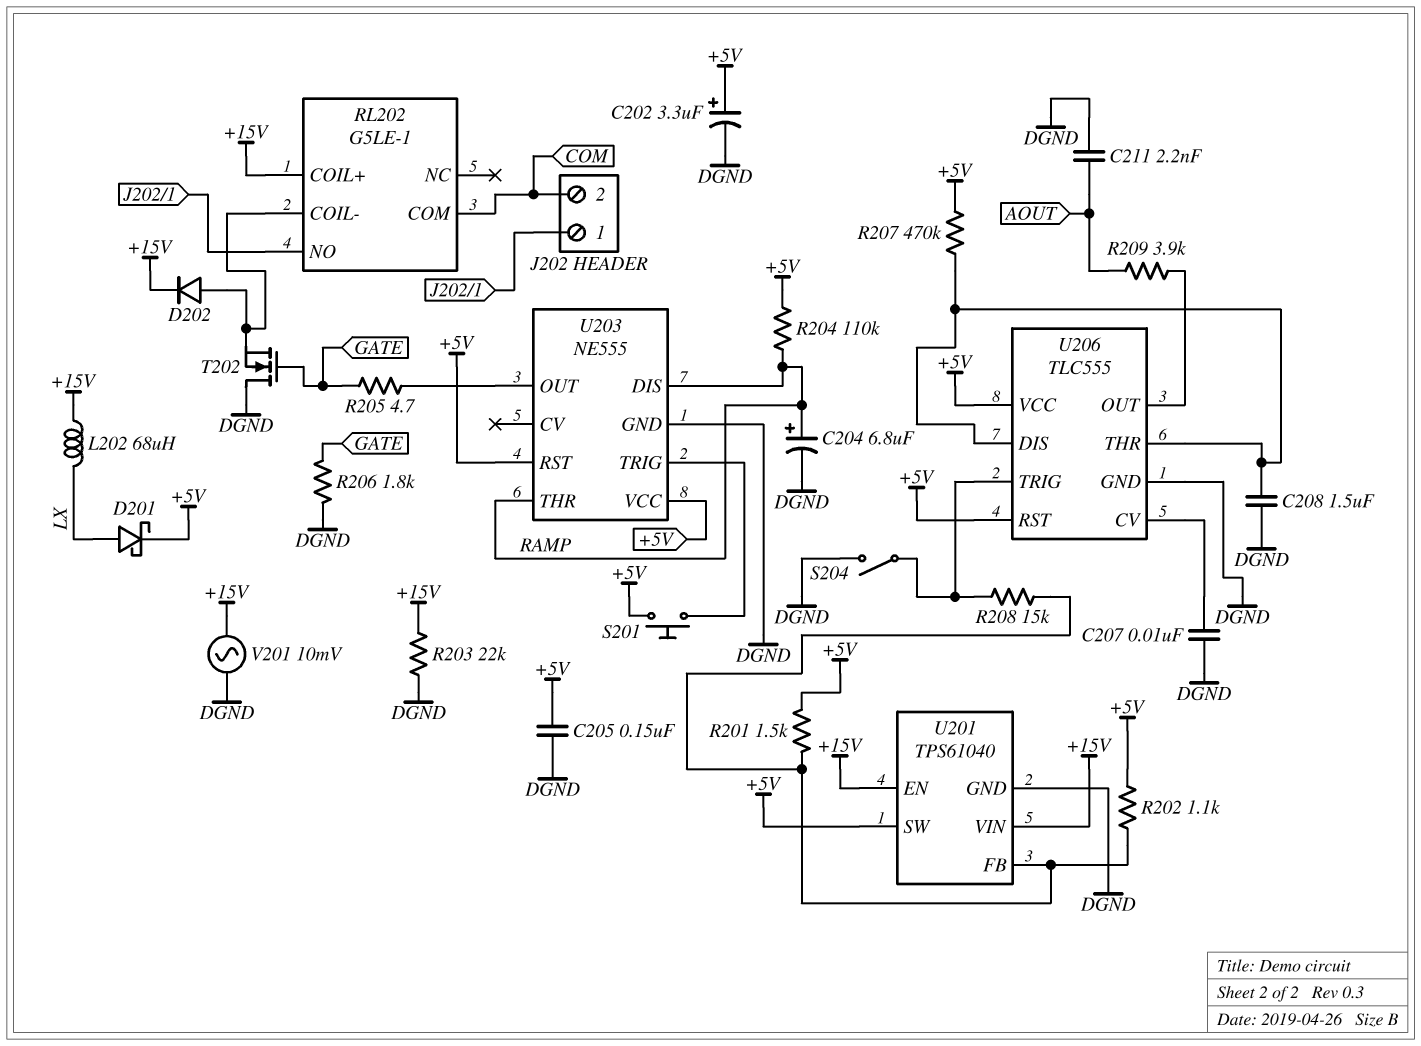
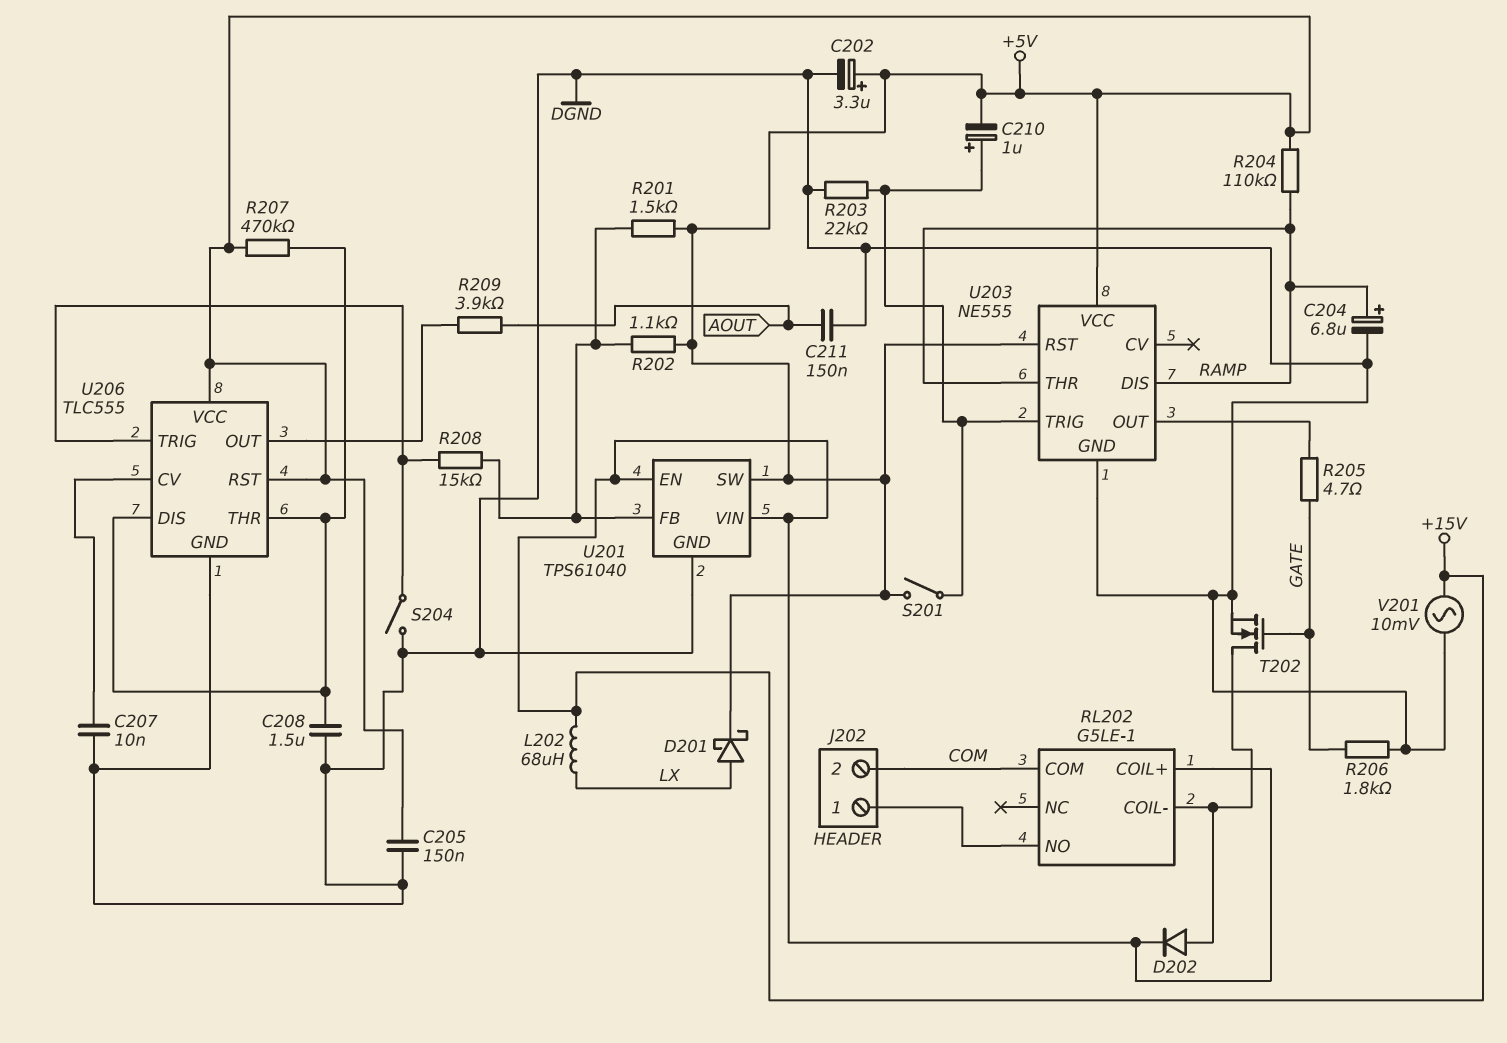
C210: none -> 1uF (plus U203/TRIG, minus +5V)
C211: 2.2nF (AOUT, DGND) -> 150nF (AOUT, DGND)
R203: 22k (+15V, DGND) -> 22k (DGND, U203/TRIG)
S201: button (+5V, U203/TRIG) -> switch (+5V, U203/TRIG)
T202: NMOS (G GATE, D DGND, S RL202/COIL-) -> NMOS (G GATE, D RL202/COIL-, S DGND)

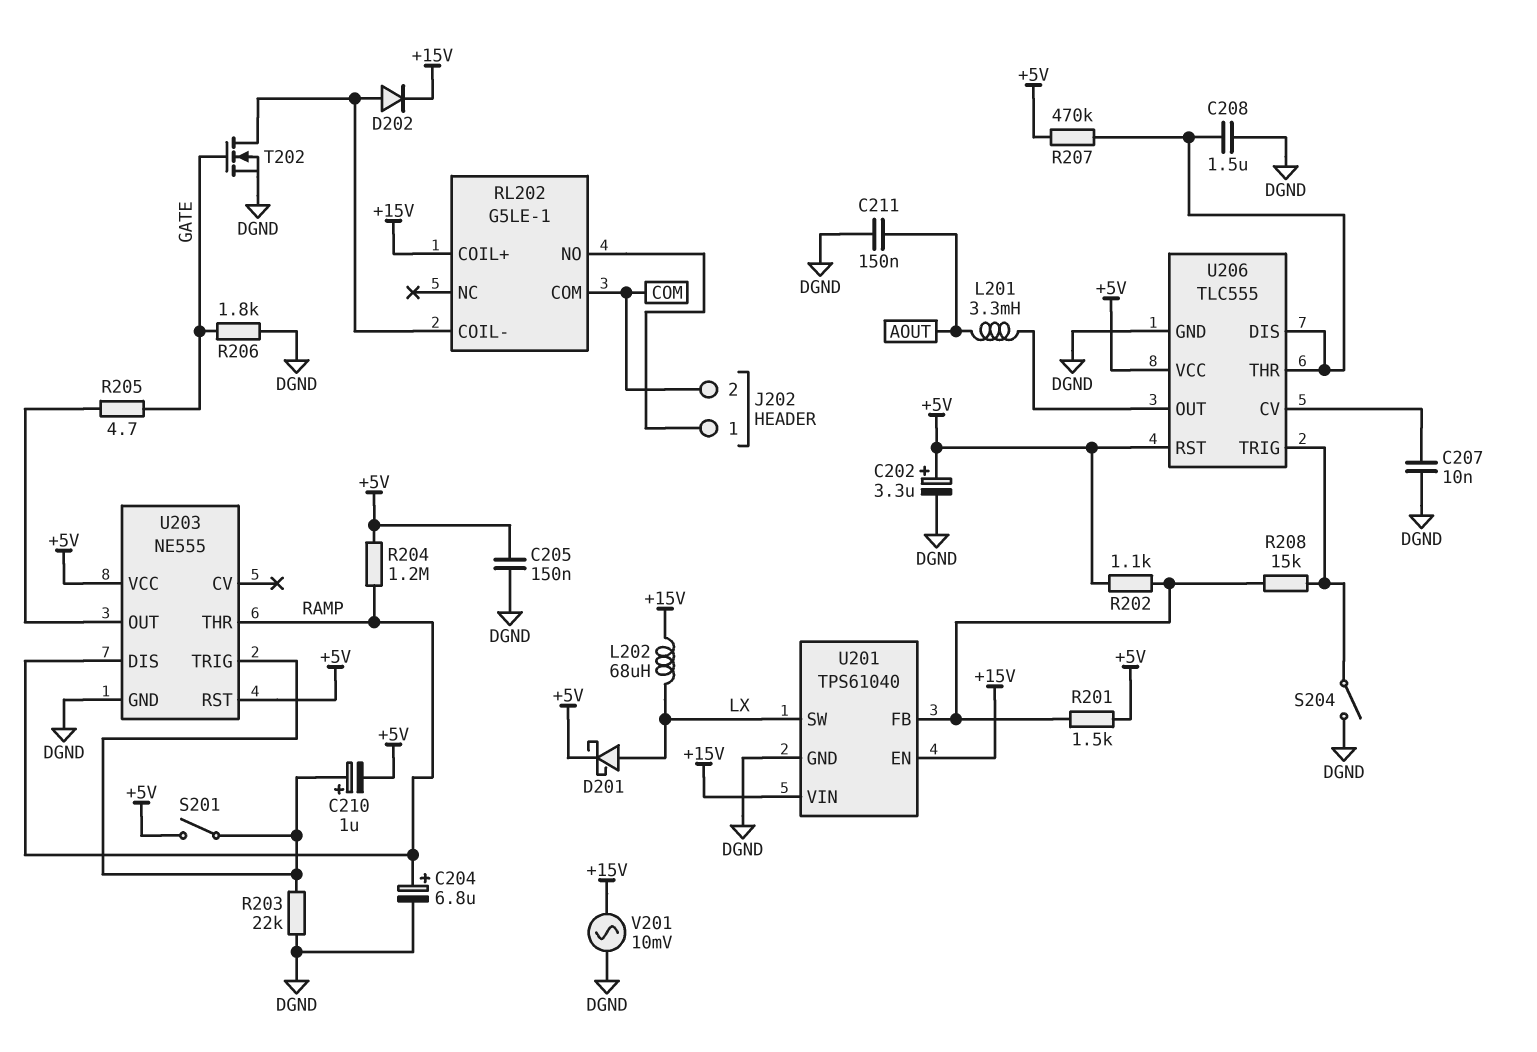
L201: none -> 3.3mH (AOUT, U206/OUT)
R204: 110k (+5V, RAMP) -> 1.2M (+5V, RAMP)
R209: 3.9k (AOUT, U206/OUT) -> none
U201 pin SW: +5V -> LX

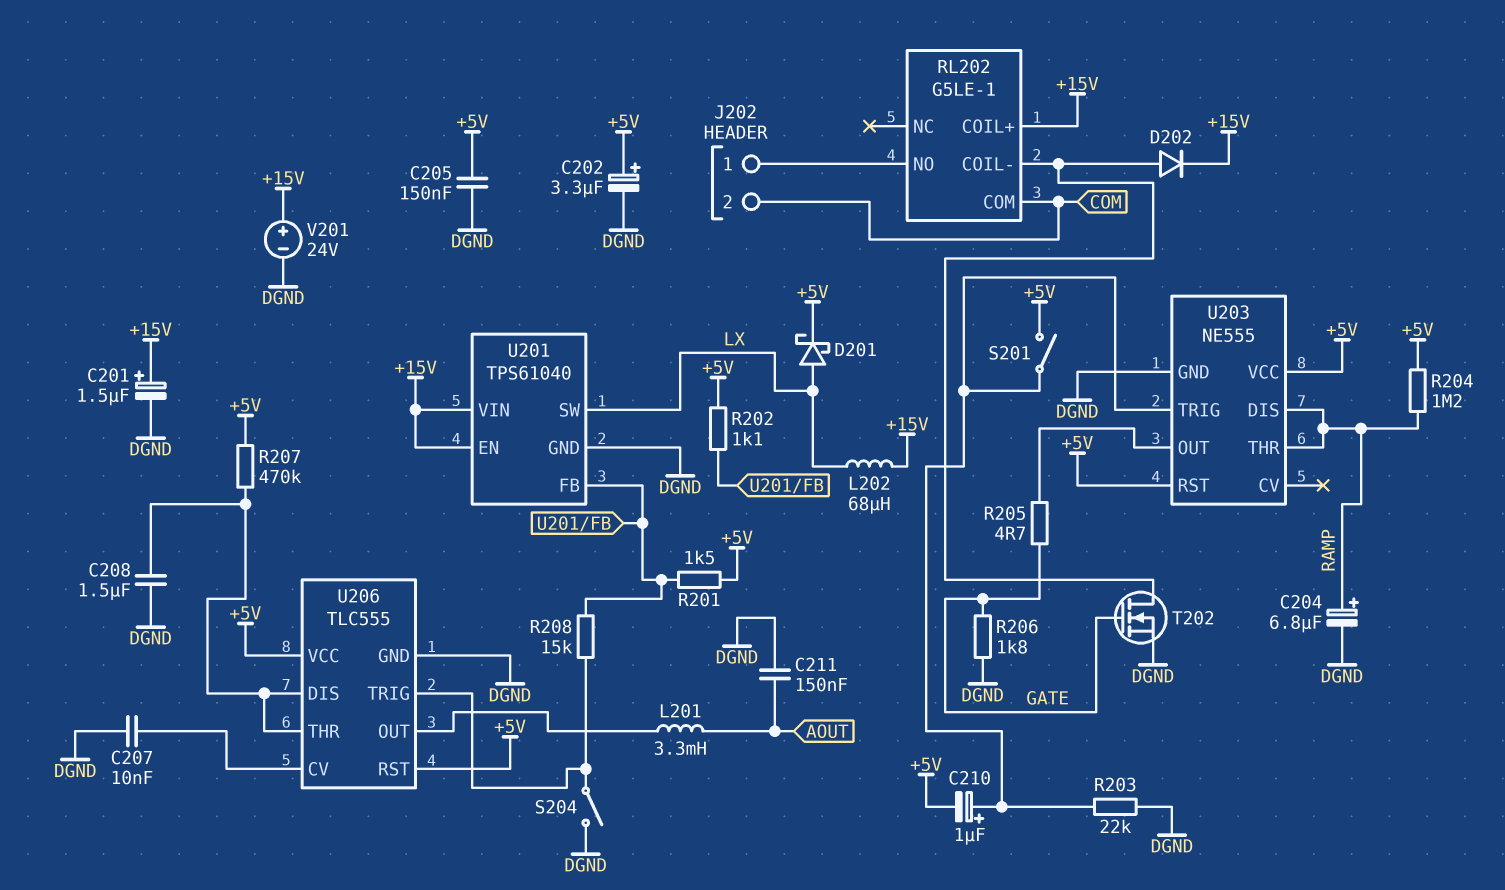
C201: none -> 1.5uF (plus +15V, minus DGND)
V201: AC 10mV (+15V, DGND) -> 24V (plus +15V, minus DGND)

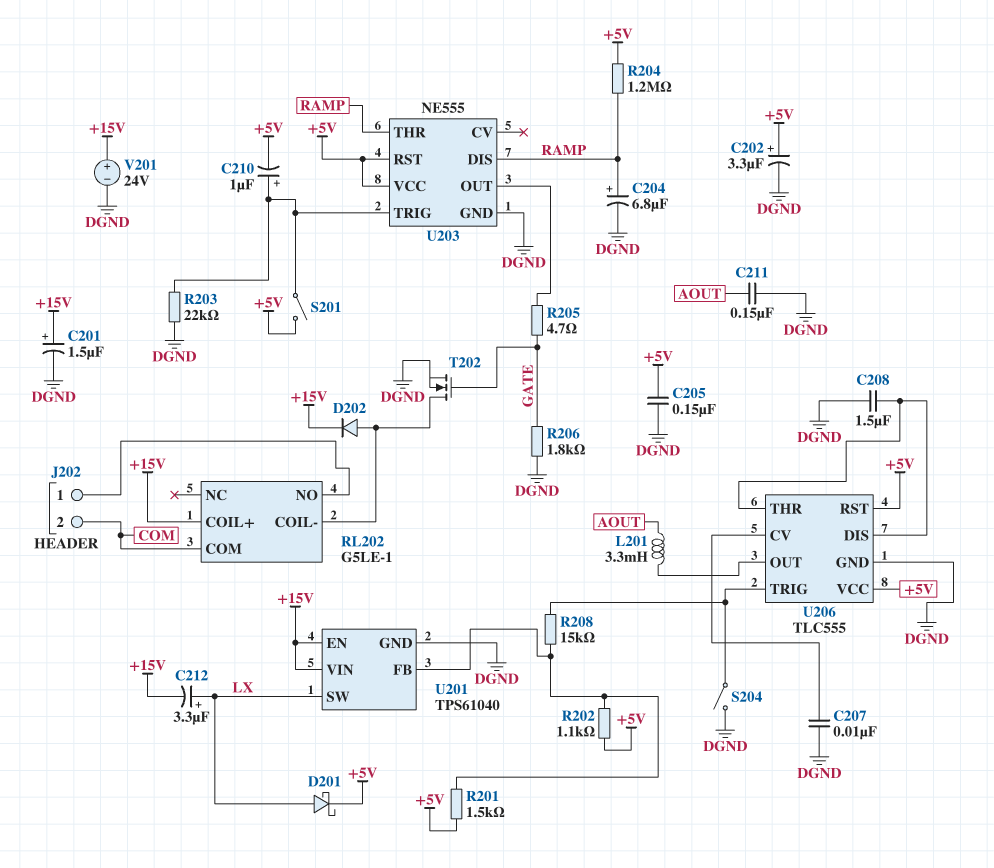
C212: none -> 3.3uF (plus LX, minus +15V)
L202: 68uH (+15V, LX) -> none
R207: 470k (+5V, U206/DIS) -> none

